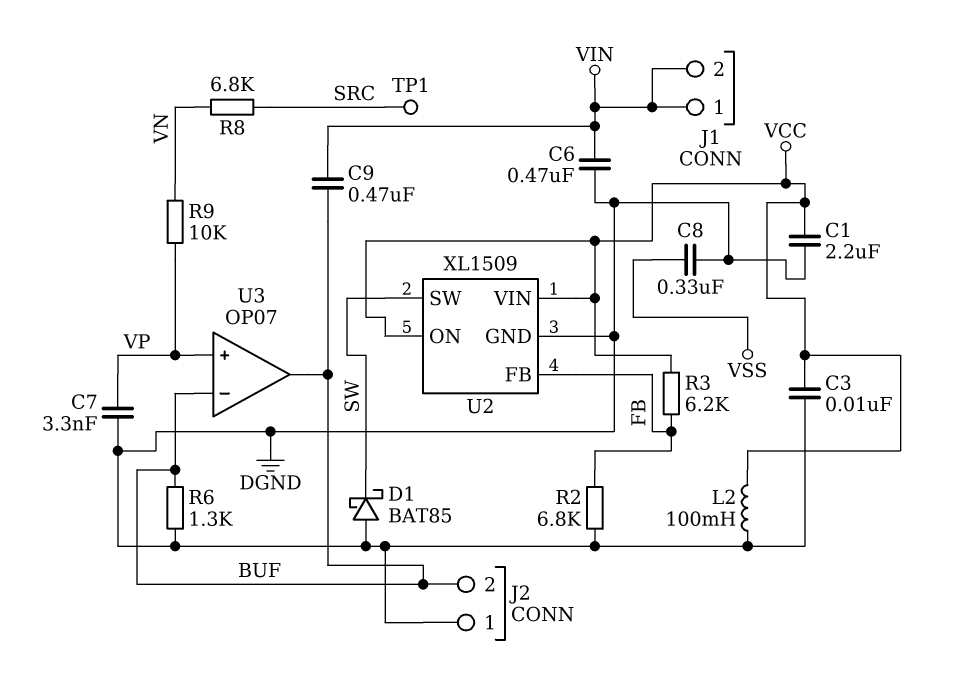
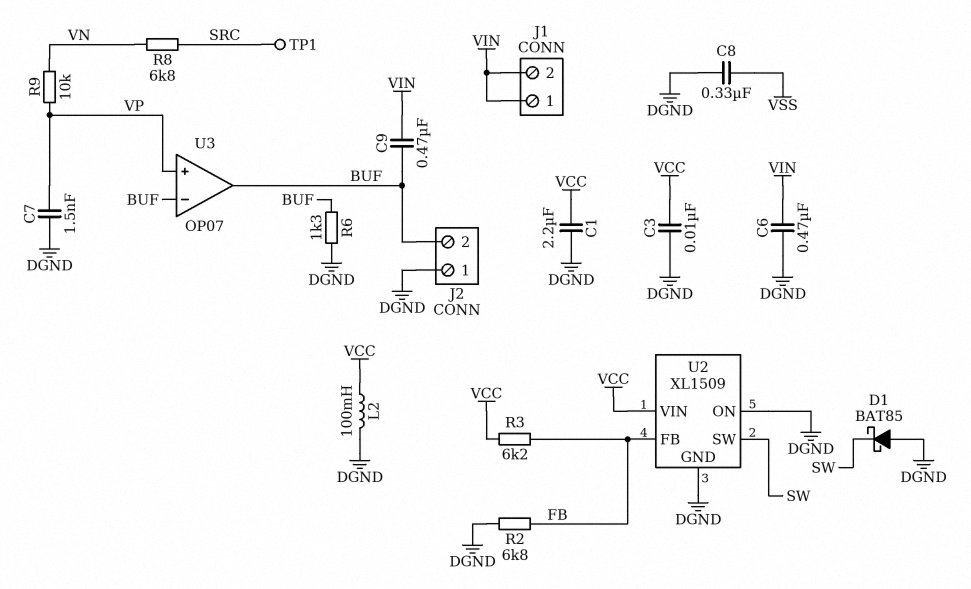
C7: 3.3nF (DGND, VP) -> 1.5nF (DGND, VP)
U2 pin ON: VCC -> DGND

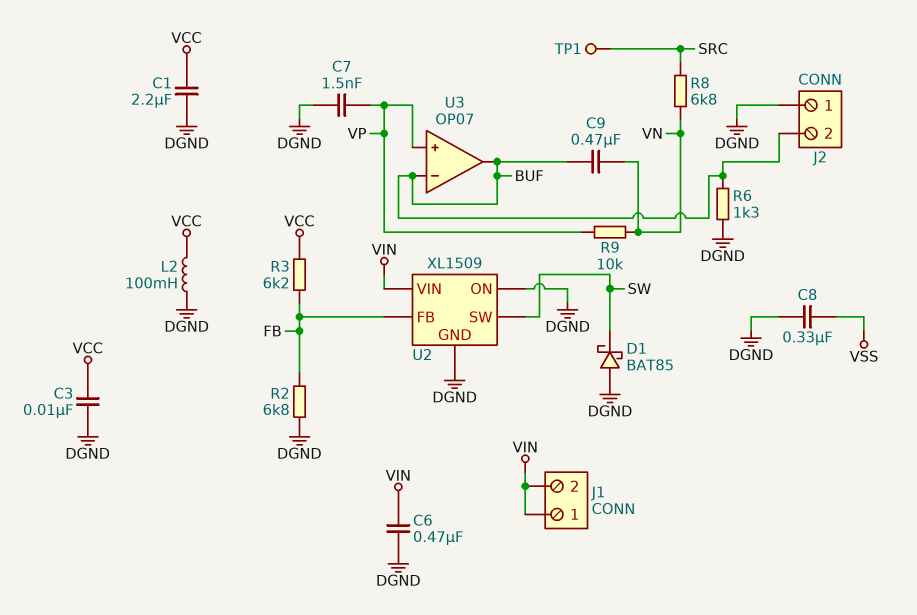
C9: 470nF (BUF, VIN) -> 470nF (BUF, VN)
U2 pin VIN: VCC -> VIN

